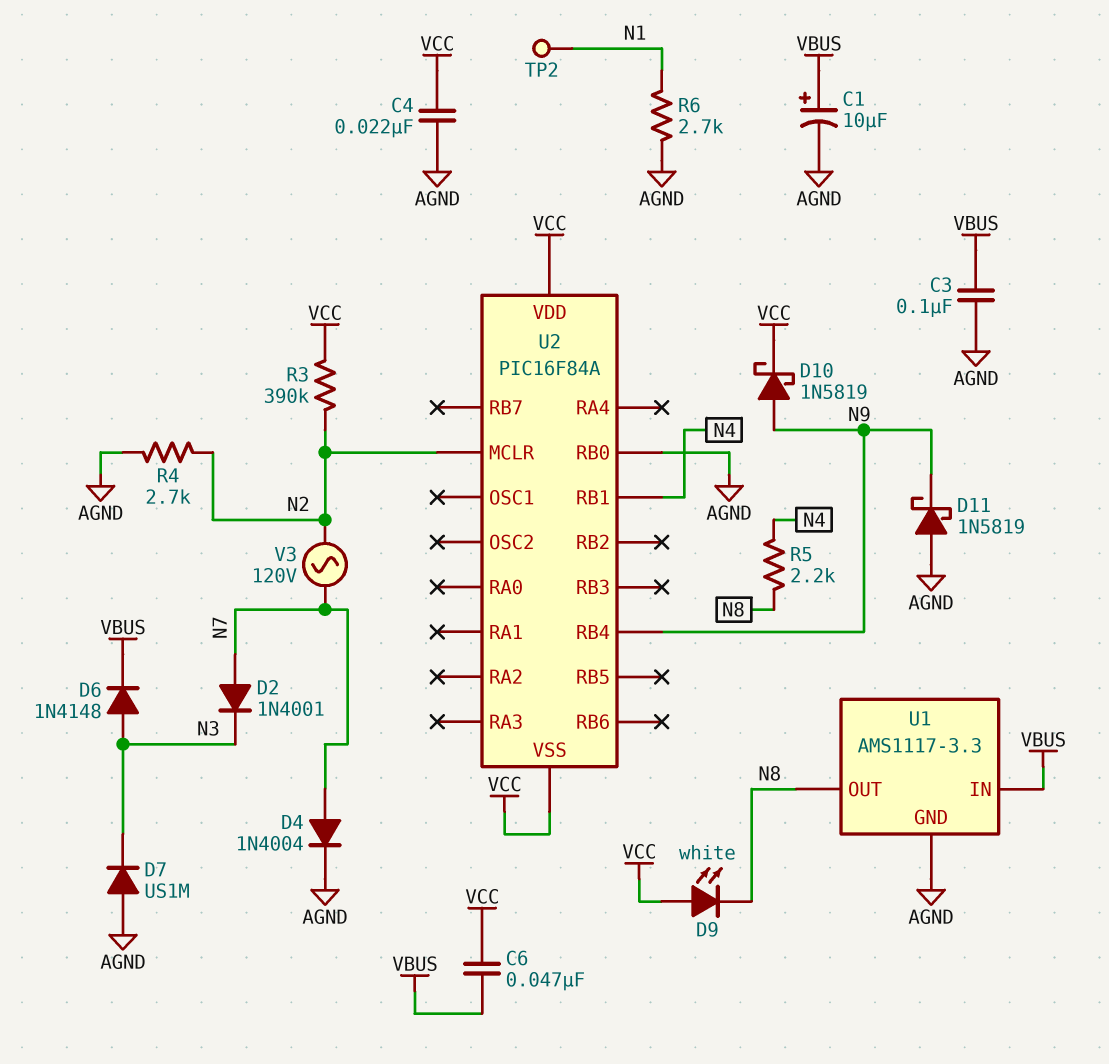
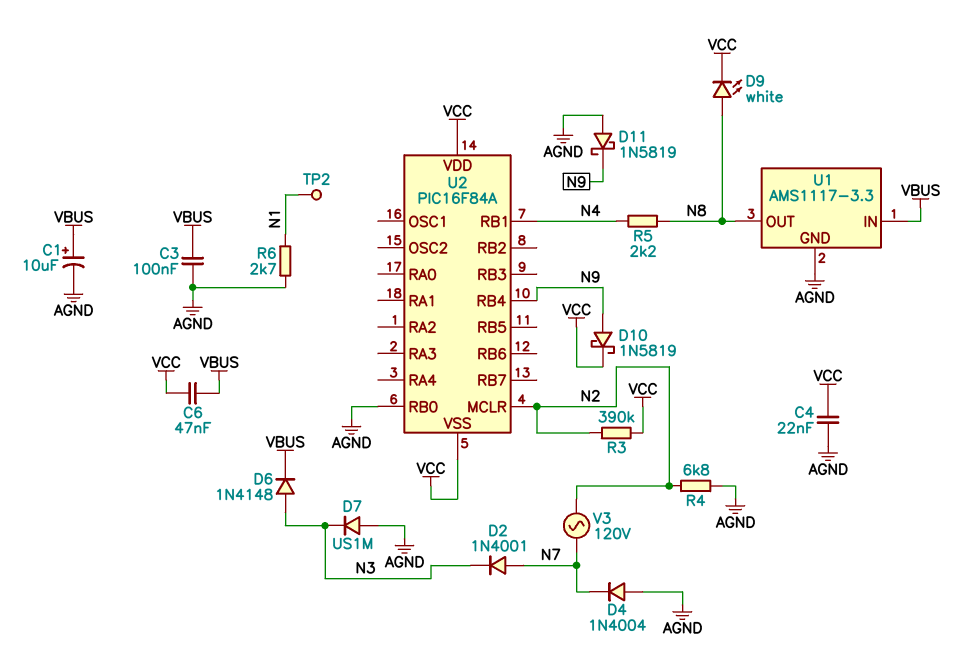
D4: diode 1N4004 (A N7, K AGND) -> diode 1N4004 (A AGND, K N7)
D9: LED white (A VCC, K N8) -> LED white (A N8, K VCC)
R4: 2.7k (AGND, N2) -> 6.8k (AGND, N2)

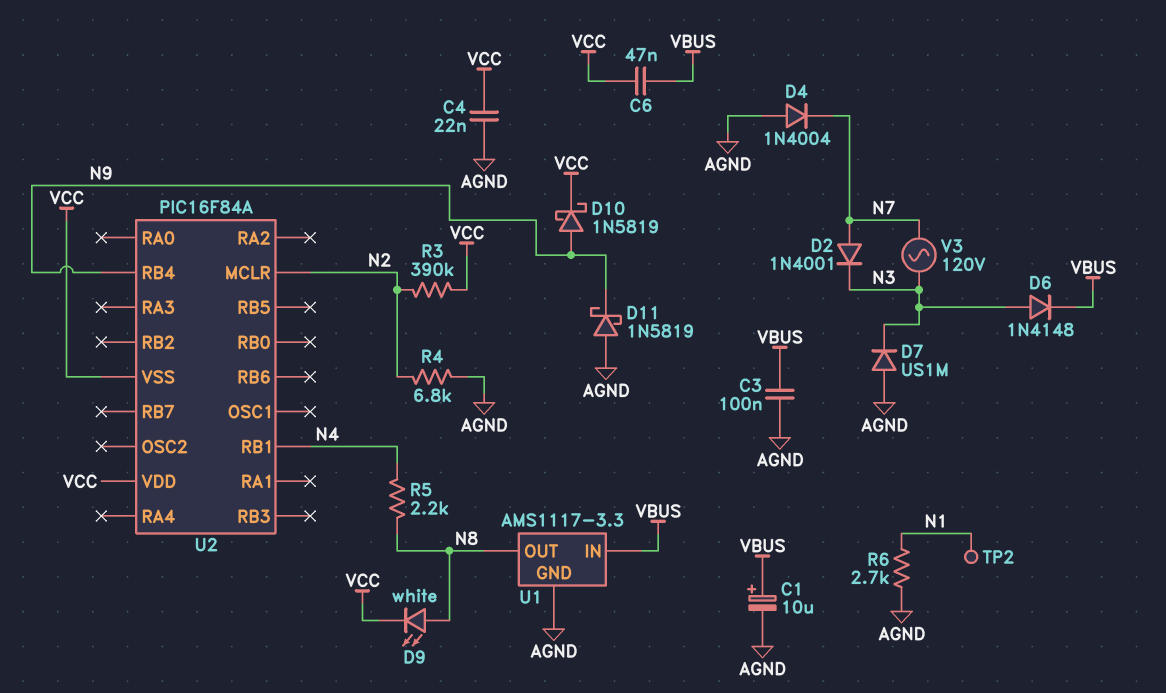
U2 pin RB0: AGND -> none
V3: AC 120V (N2, N7) -> AC 120V (N3, N7)

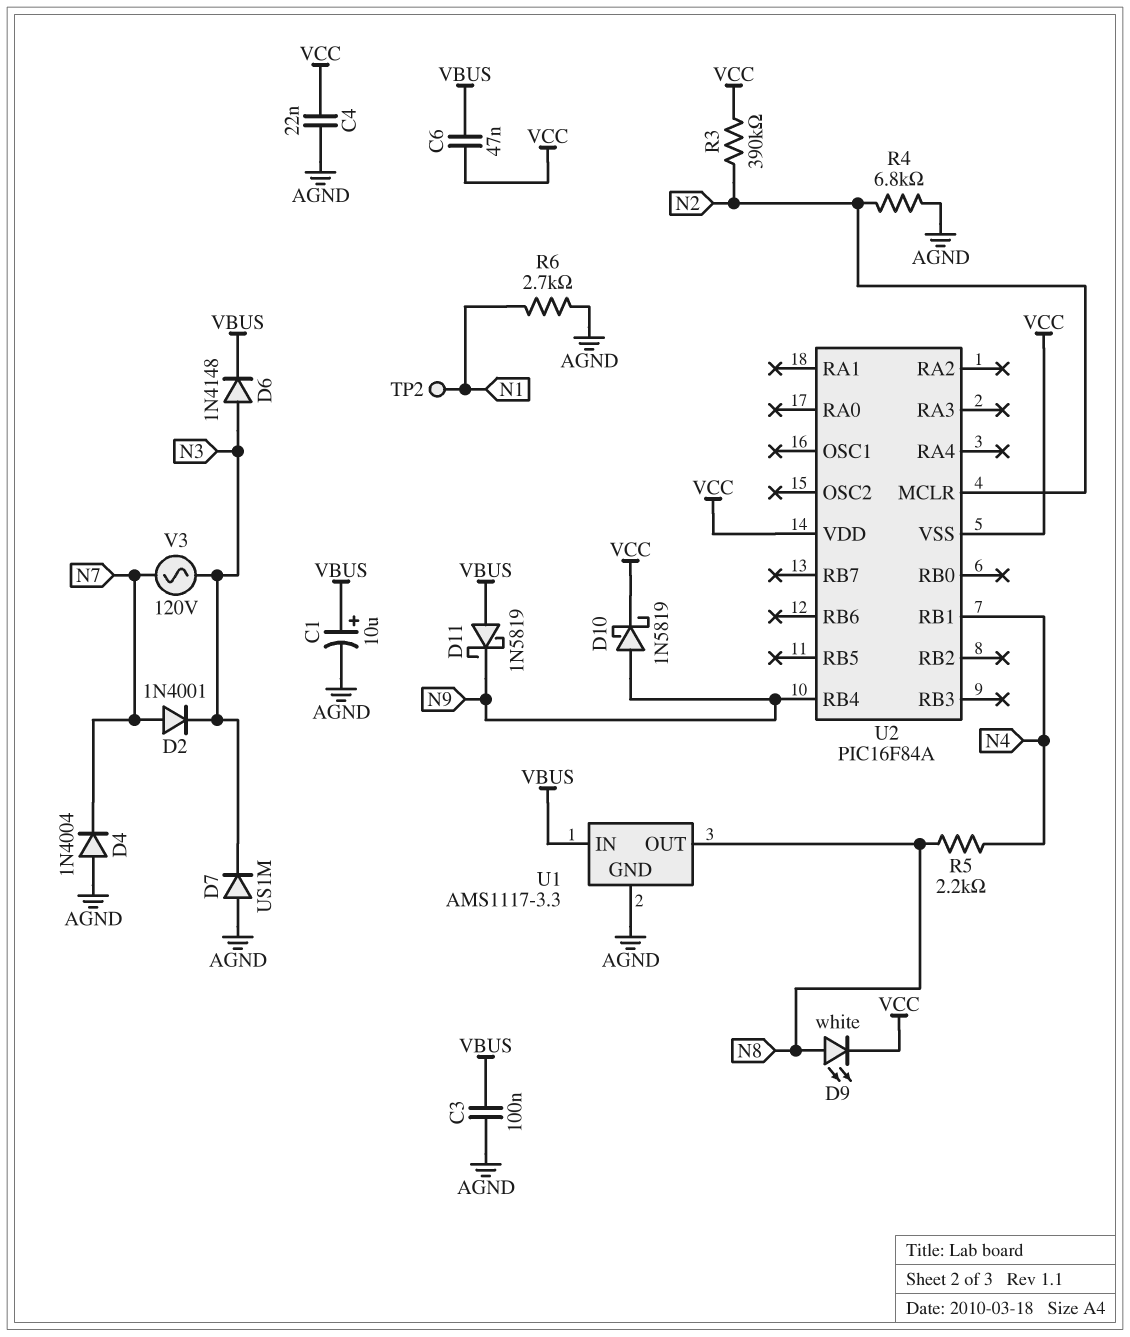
D11: schottky 1N5819 (A AGND, K N9) -> schottky 1N5819 (A VBUS, K N9)

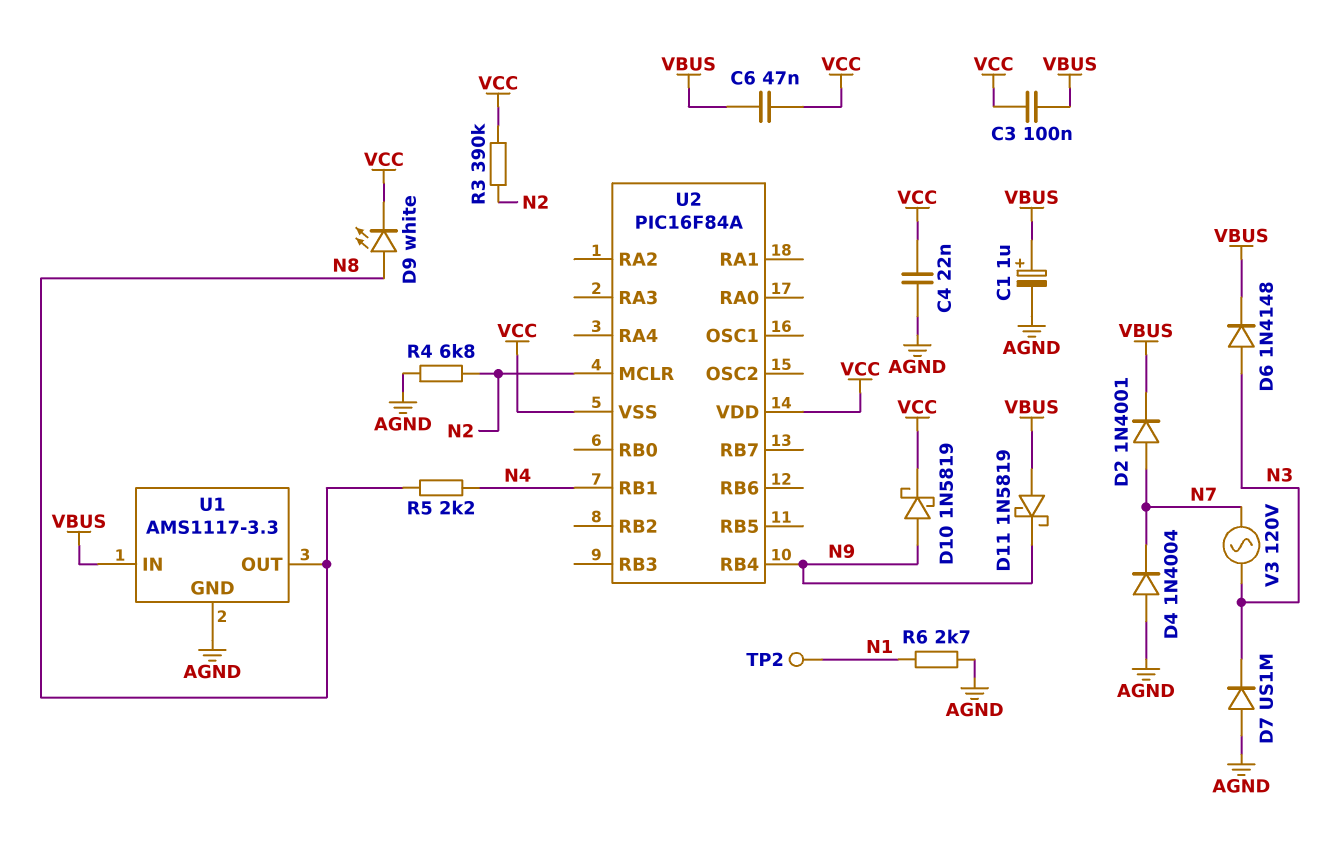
C1: 10uF (plus VBUS, minus AGND) -> 1uF (plus VBUS, minus AGND)
C3: 100nF (AGND, VBUS) -> 100nF (VBUS, VCC)
D2: diode 1N4001 (A N7, K N3) -> diode 1N4001 (A N7, K VBUS)

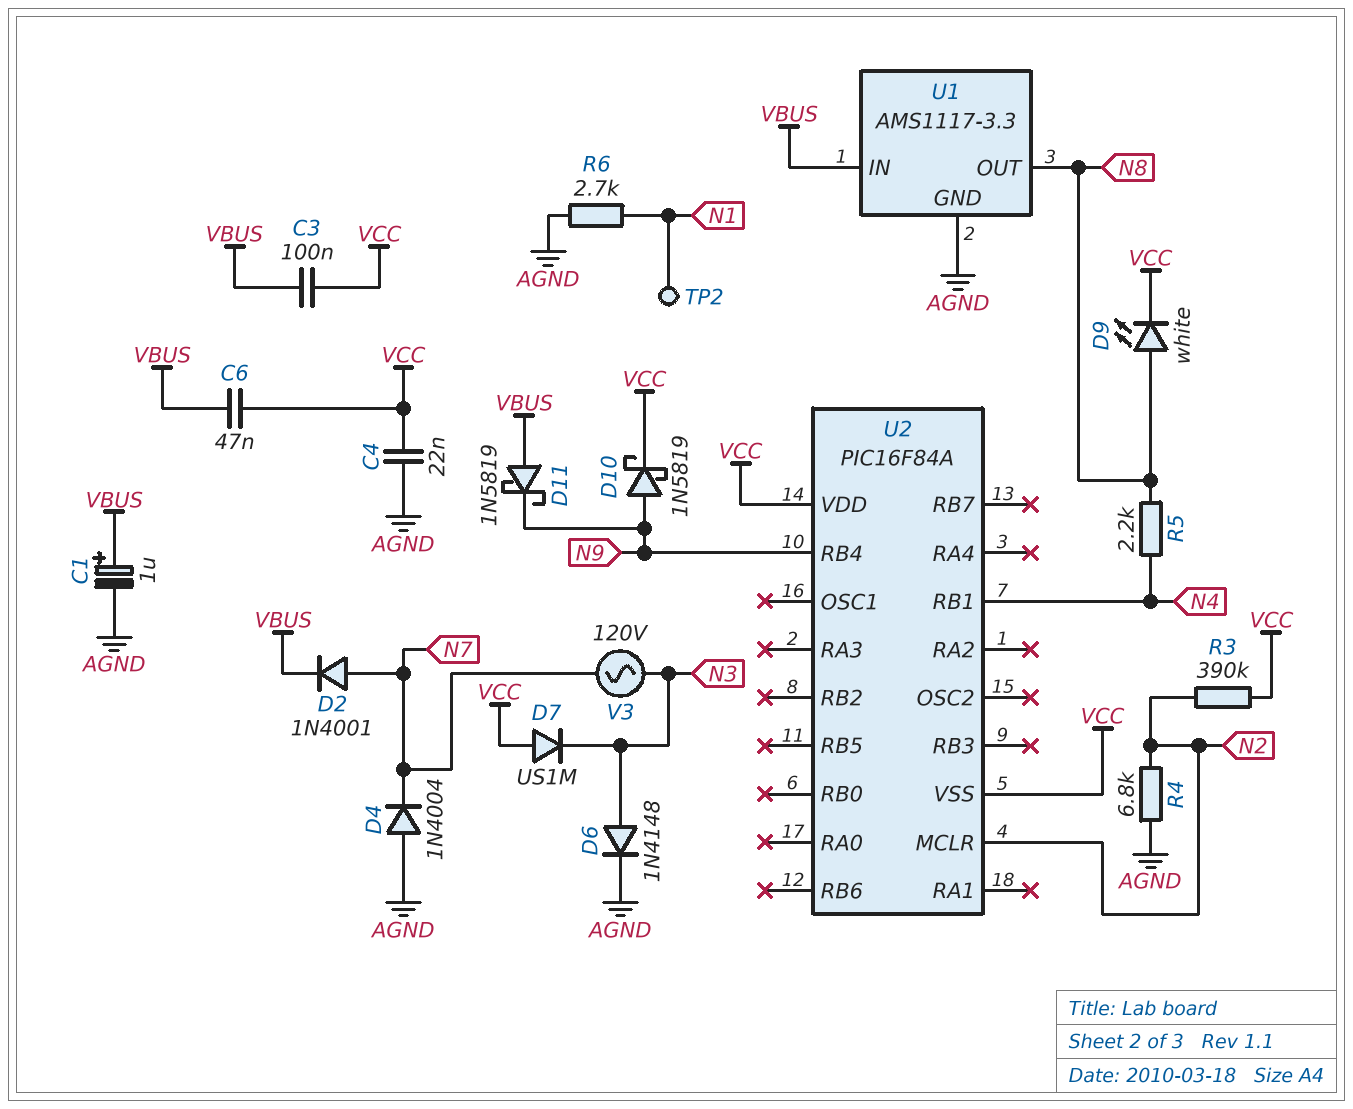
D6: diode 1N4148 (A N3, K VBUS) -> diode 1N4148 (A N3, K AGND)
D7: diode US1M (A AGND, K N3) -> diode US1M (A VCC, K N3)

